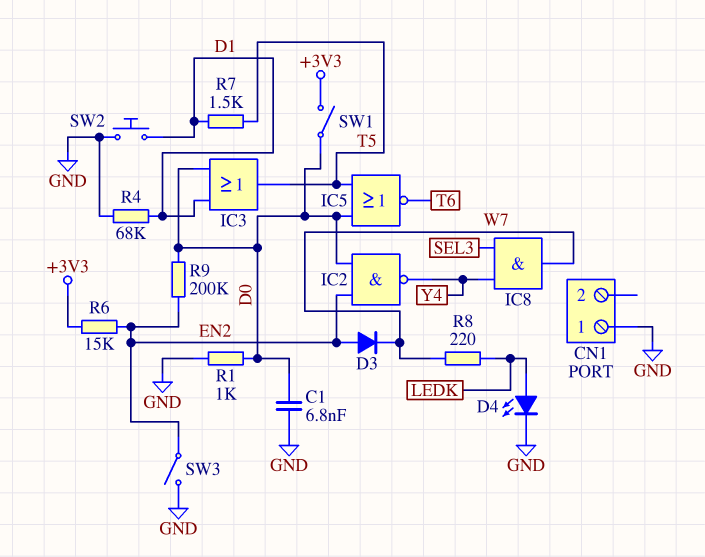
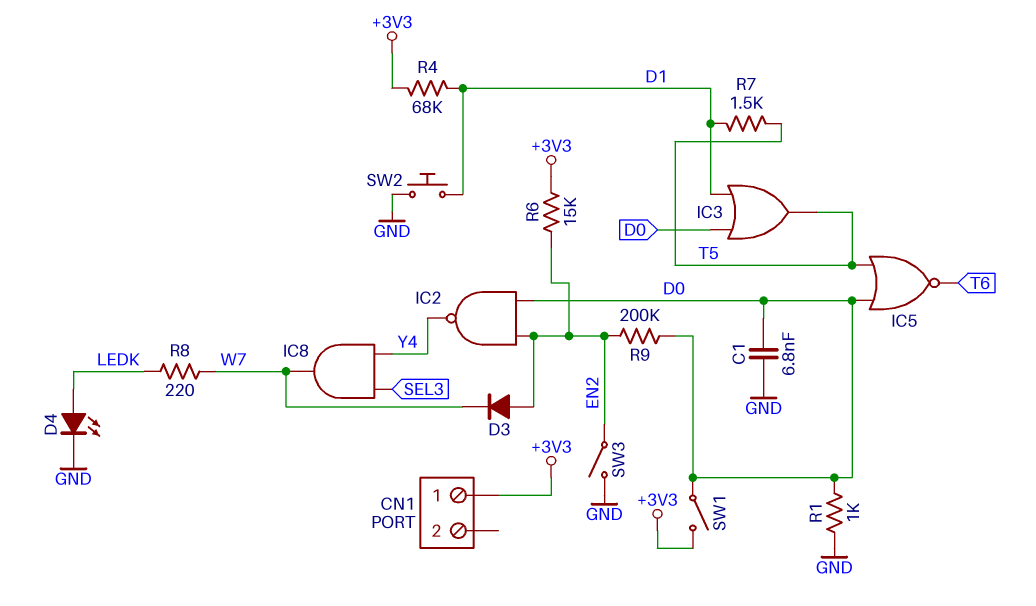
CN1 pin 1: GND -> +3V3
R4: 68k (D1, GND) -> 68k (+3V3, D1)

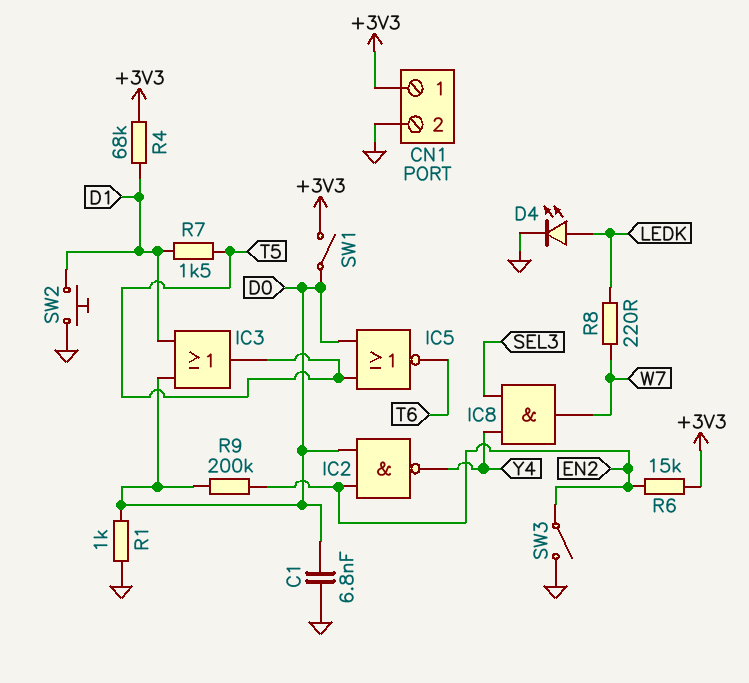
CN1 pin 2: none -> GND
D3: diode (A EN2, K W7) -> none

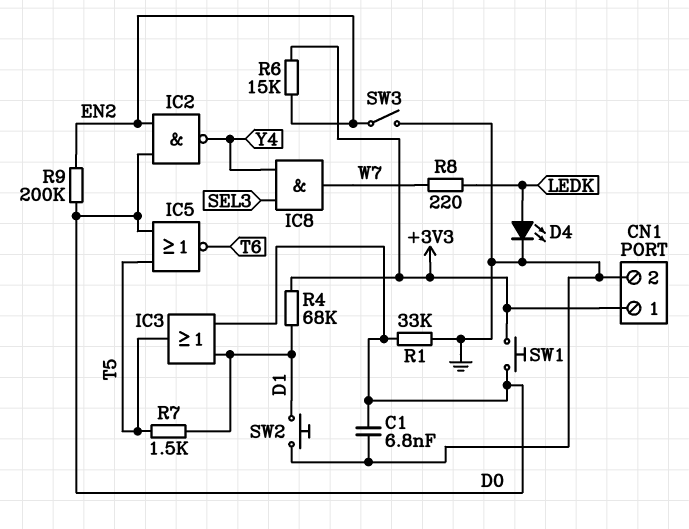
R1: 1k (D0, GND) -> 33k (D0, GND)
SW1: switch (+3V3, D0) -> button (+3V3, D0)

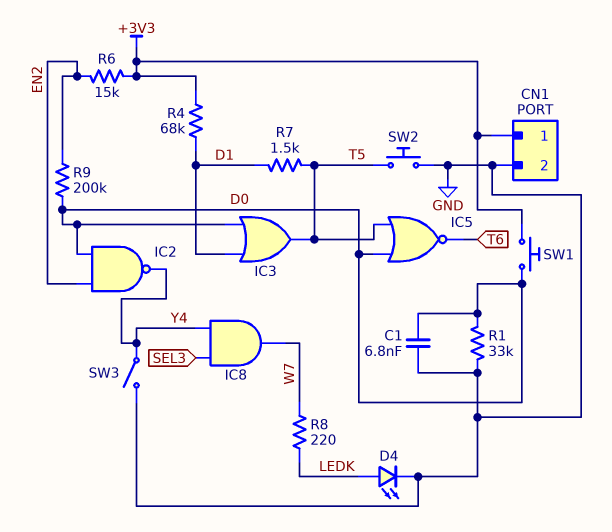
SW2: button (D1, GND) -> button (GND, T5)
SW3: switch (EN2, GND) -> switch (GND, Y4)

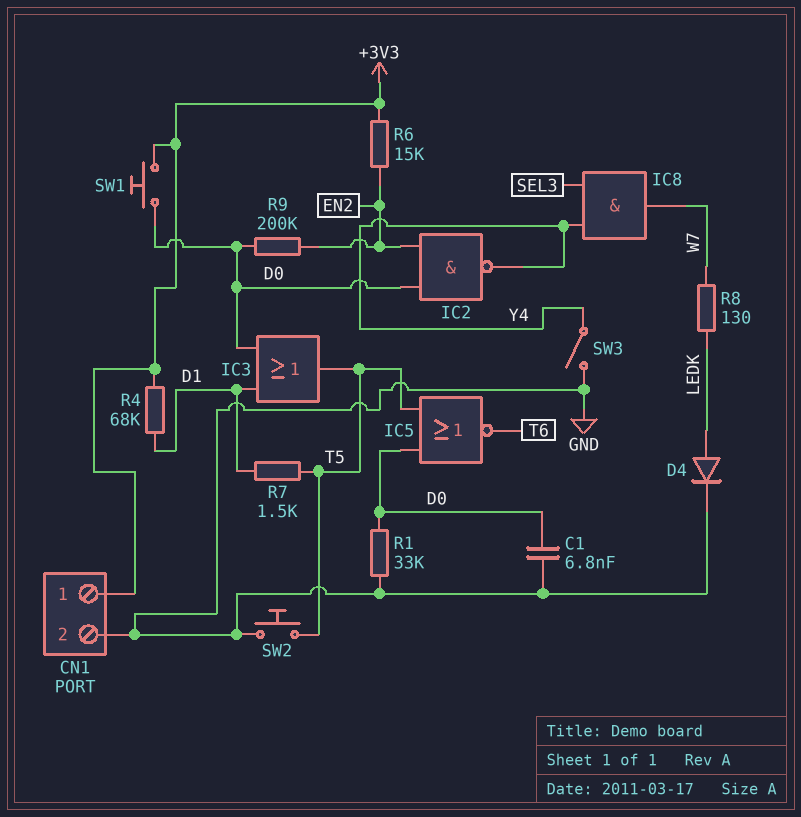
D4: LED (A LEDK, K GND) -> diode (A LEDK, K GND)
R8: 220 (LEDK, W7) -> 130 (LEDK, W7)

